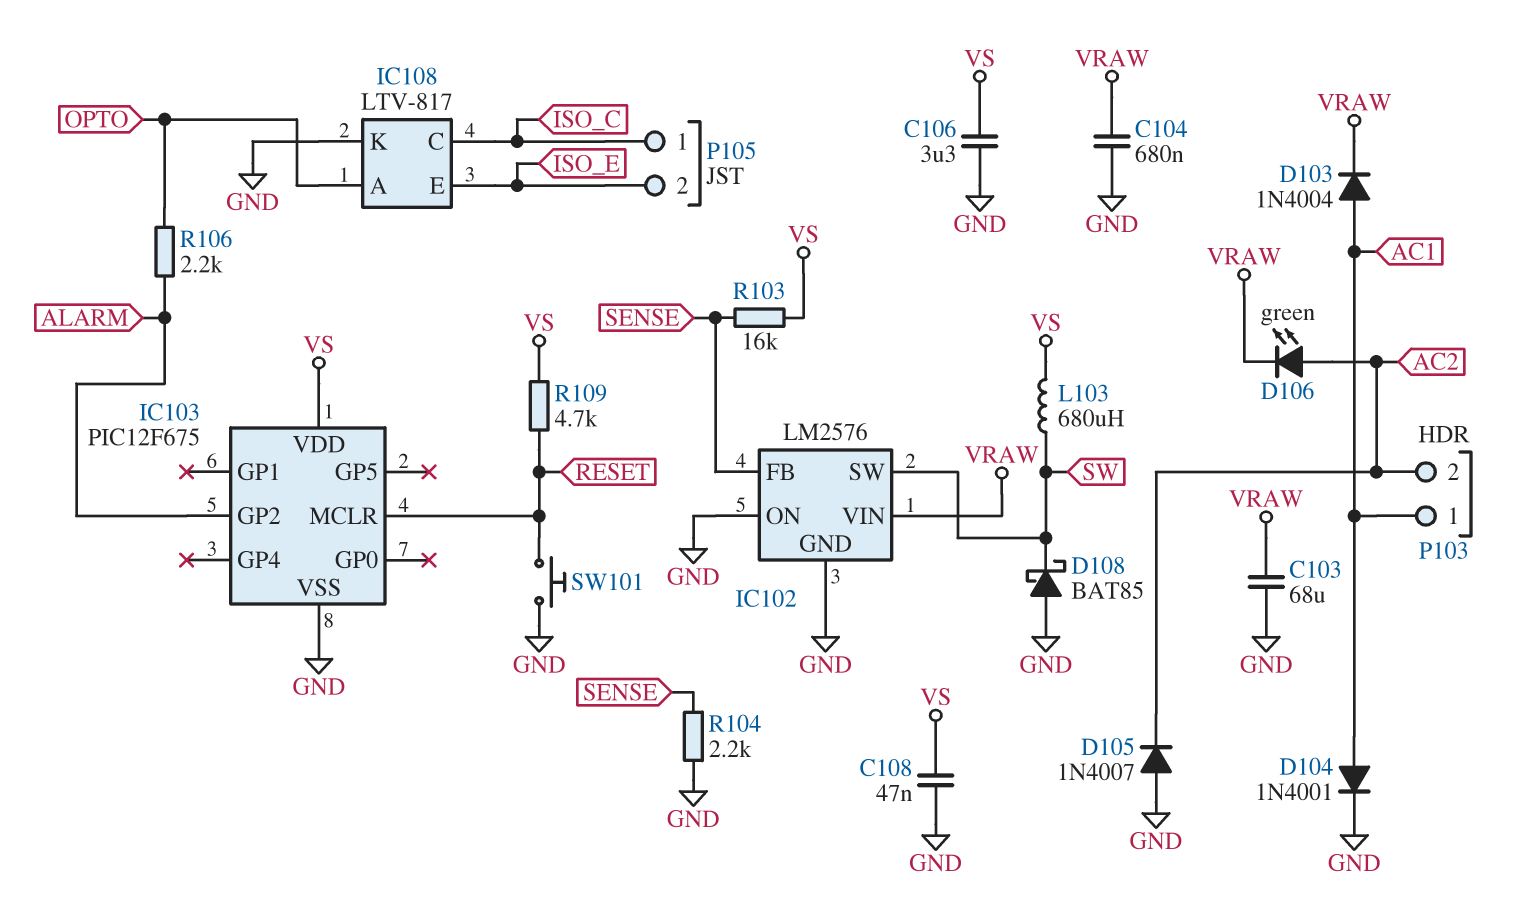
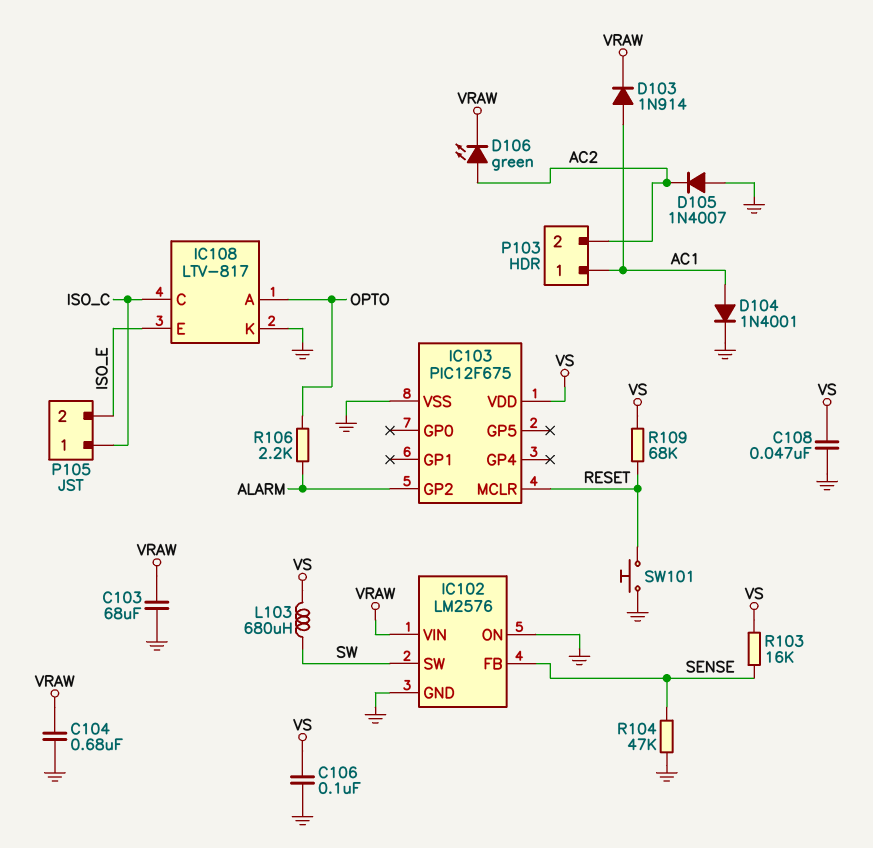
C106: 3.3uF (GND, VS) -> 100nF (GND, VS)
D103: diode 1N4004 (A AC1, K VRAW) -> diode 1N914 (A AC1, K VRAW)
D108: schottky BAT85 (A GND, K SW) -> none
R104: 2.2k (GND, SENSE) -> 47k (GND, SENSE)
R109: 4.7k (RESET, VS) -> 68k (RESET, VS)

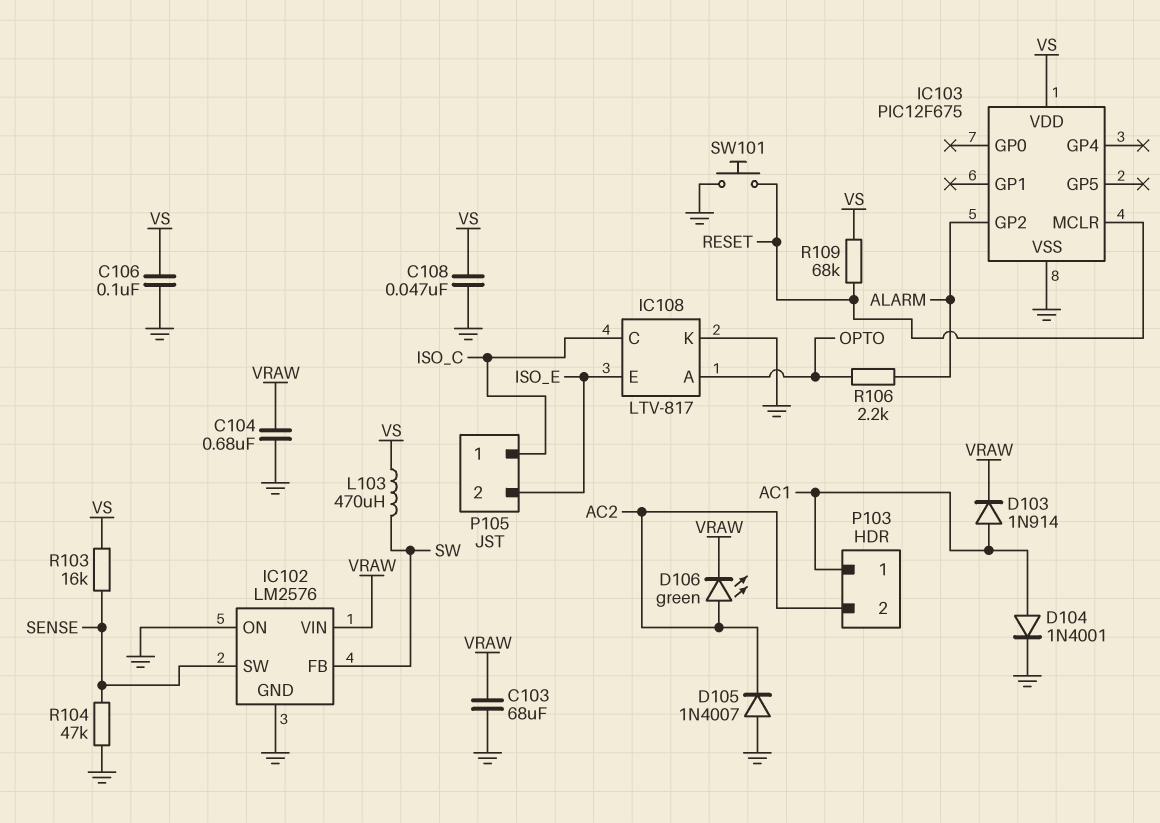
IC102 pin FB: SENSE -> SW
IC102 pin SW: SW -> SENSE
L103: 680uH (SW, VS) -> 470uH (SW, VS)

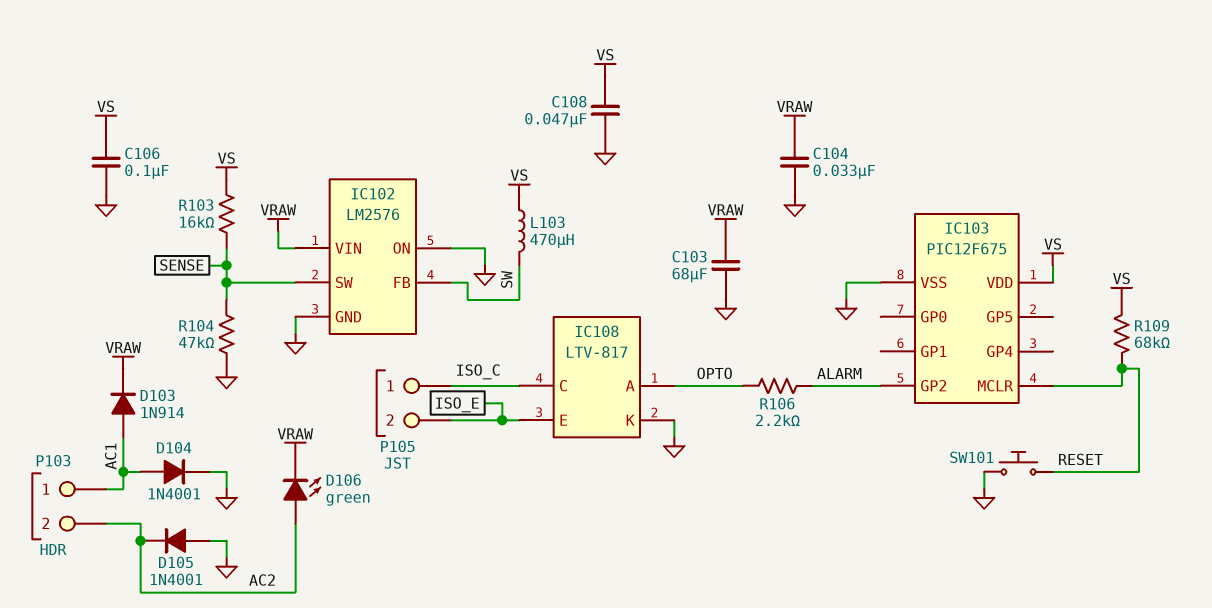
C104: 680nF (GND, VRAW) -> 33nF (GND, VRAW)
D105: diode 1N4007 (A GND, K AC2) -> diode 1N4001 (A GND, K AC2)

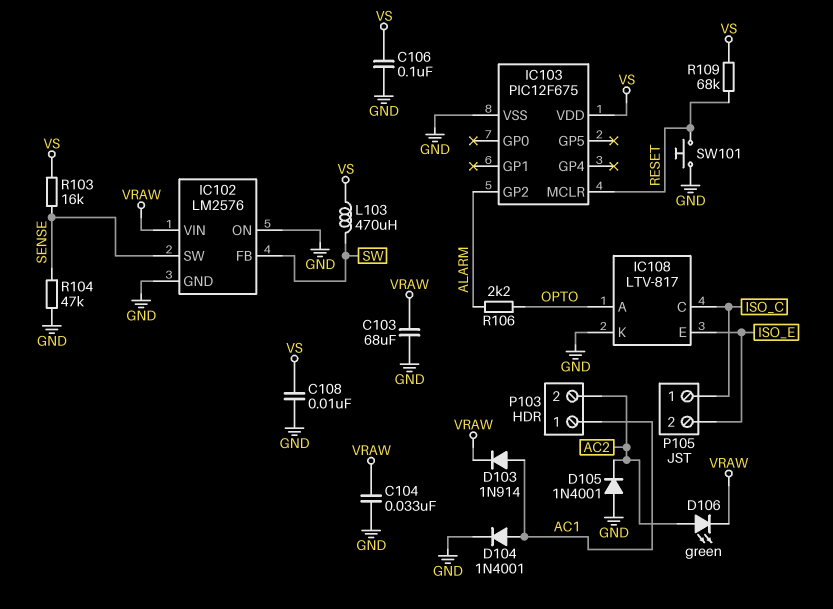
C108: 47nF (GND, VS) -> 10nF (GND, VS)

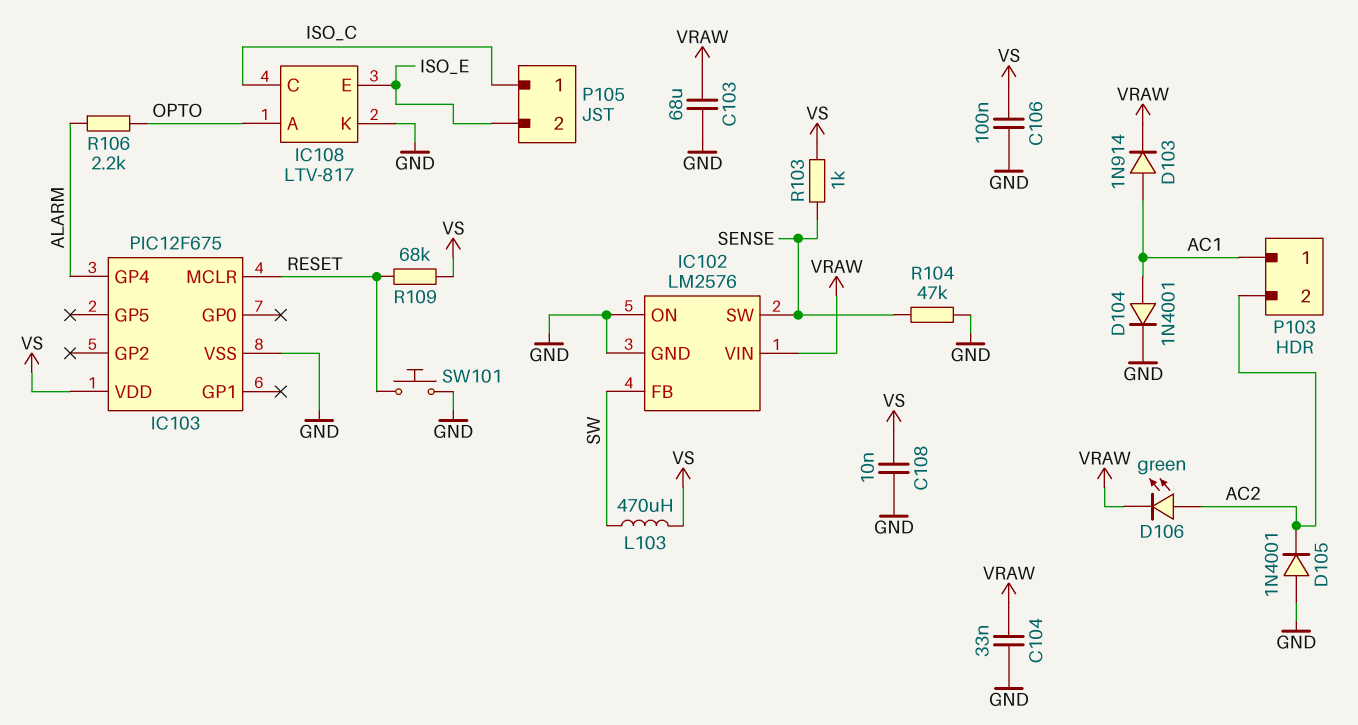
IC103 pin GP2: ALARM -> none
IC103 pin GP4: none -> ALARM
R103: 16k (SENSE, VS) -> 1k (SENSE, VS)

